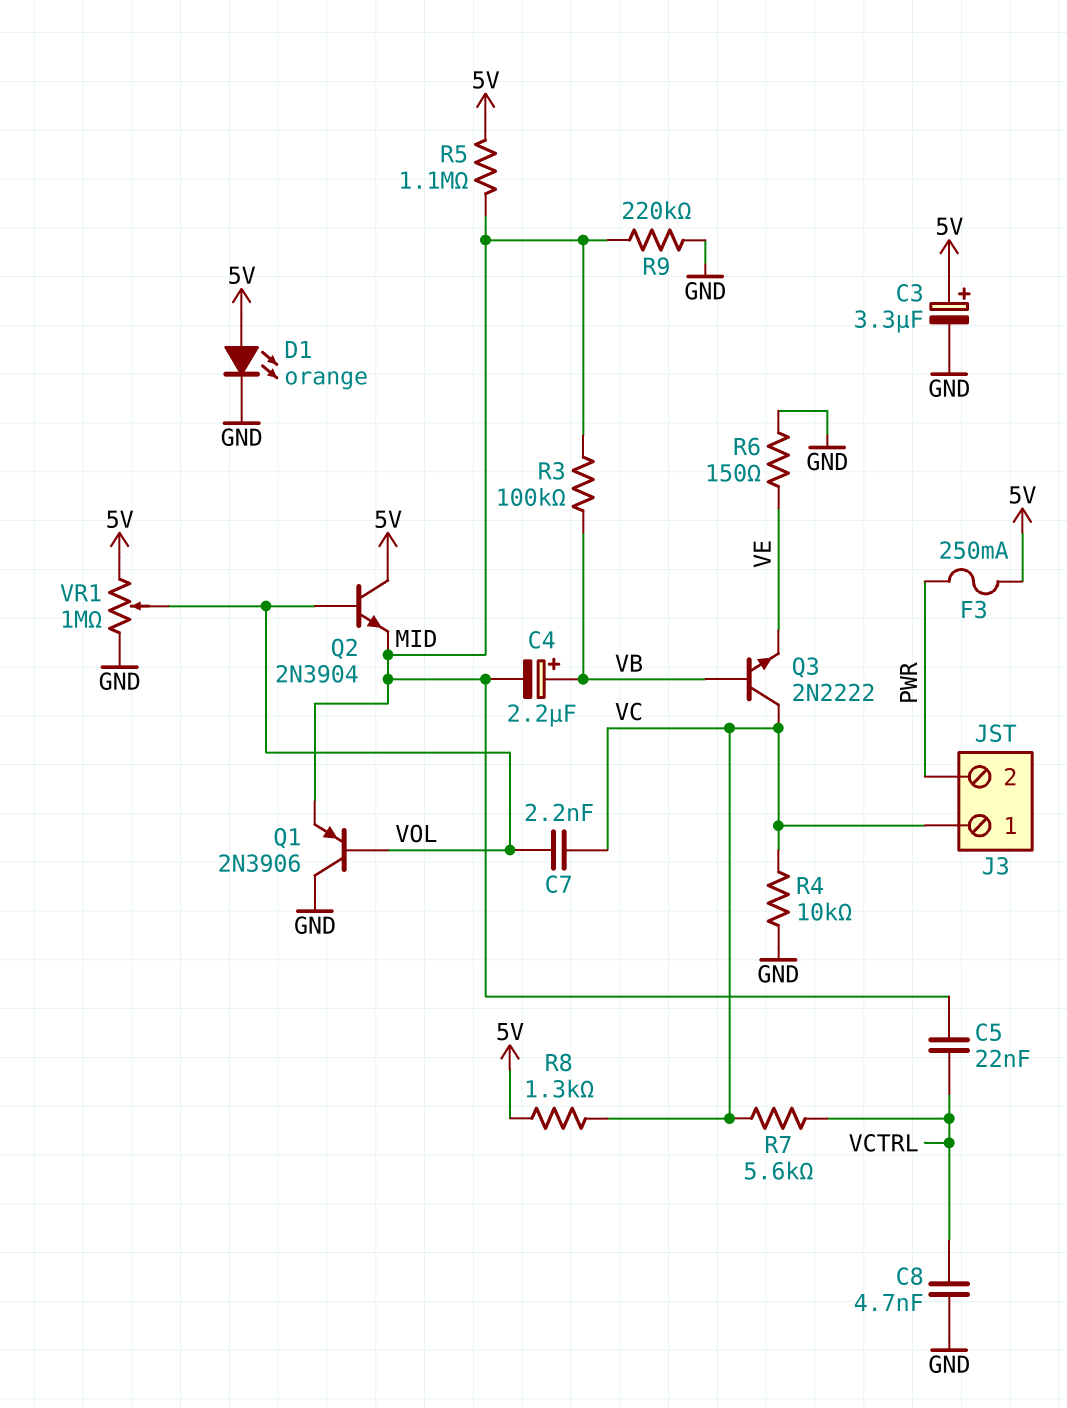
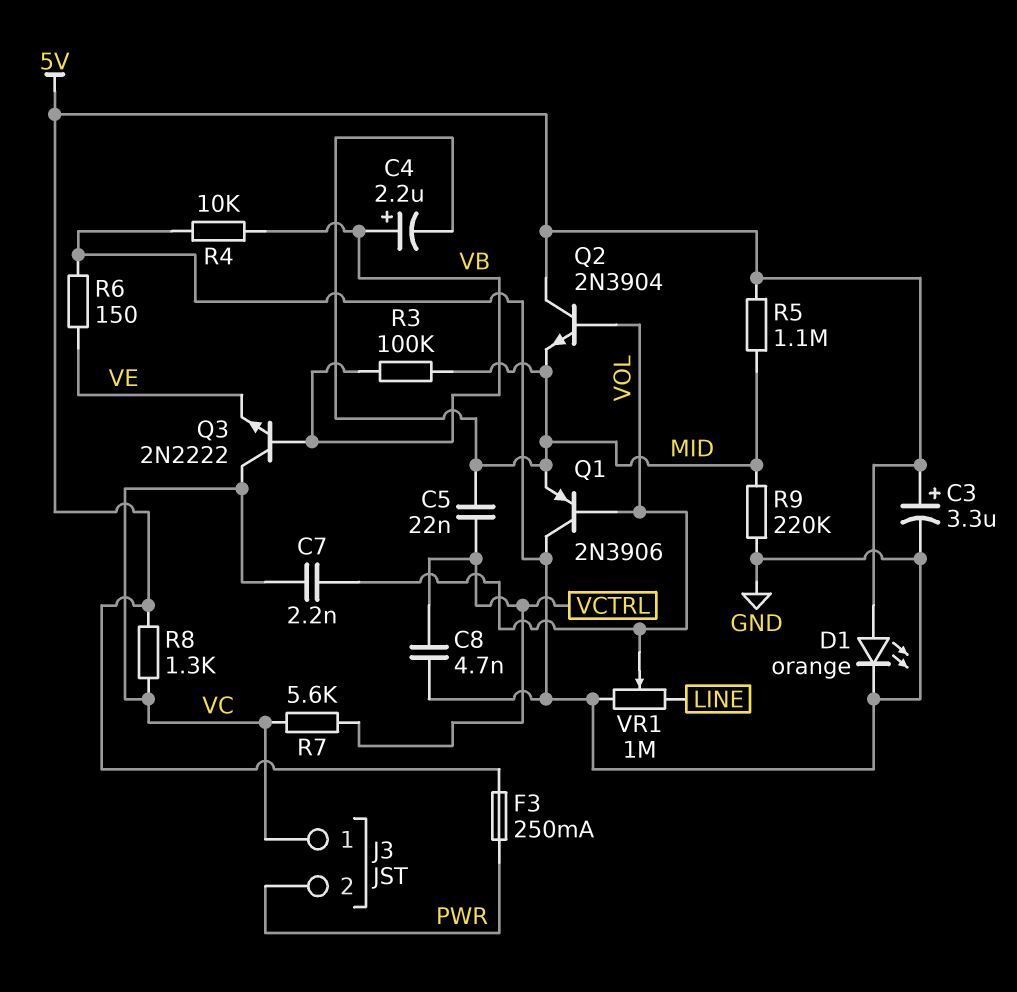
R4: 10k (GND, VC) -> 10k (GND, VB)
VR1: 1M (5V, GND, wiper VOL) -> 1M (GND, LINE, wiper VOL)

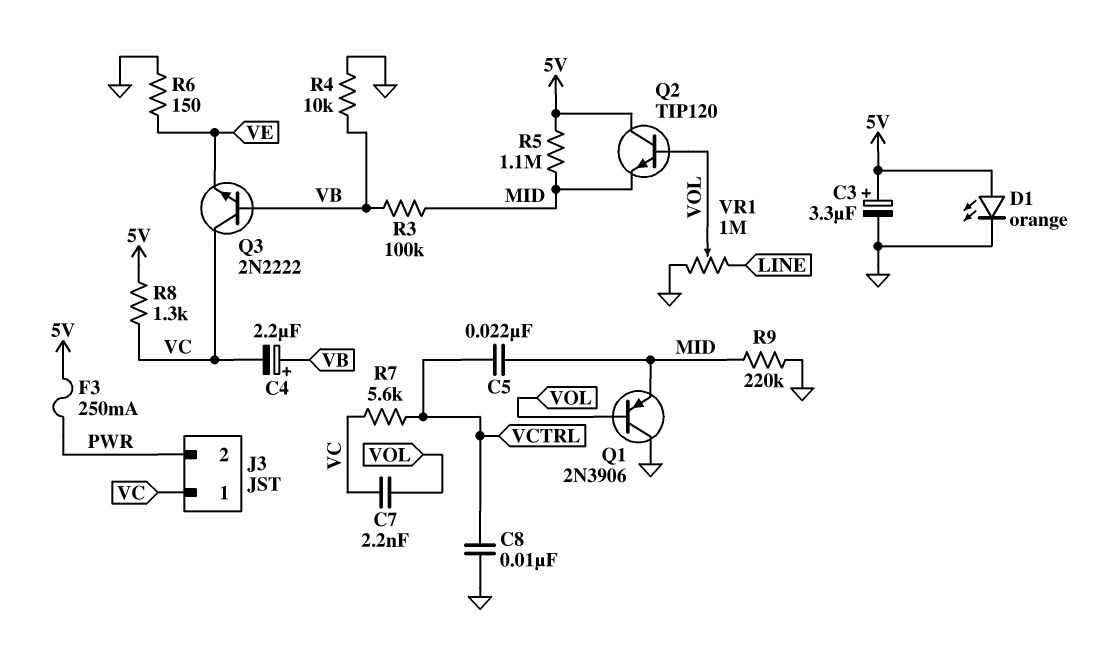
C4: 2.2uF (plus VB, minus MID) -> 2.2uF (plus VB, minus VC)
C8: 4.7nF (GND, VCTRL) -> 10nF (GND, VCTRL)
Q2: NPN 2N3904 (B VOL, C 5V, E MID) -> NPN TIP120 (B VOL, C 5V, E MID)

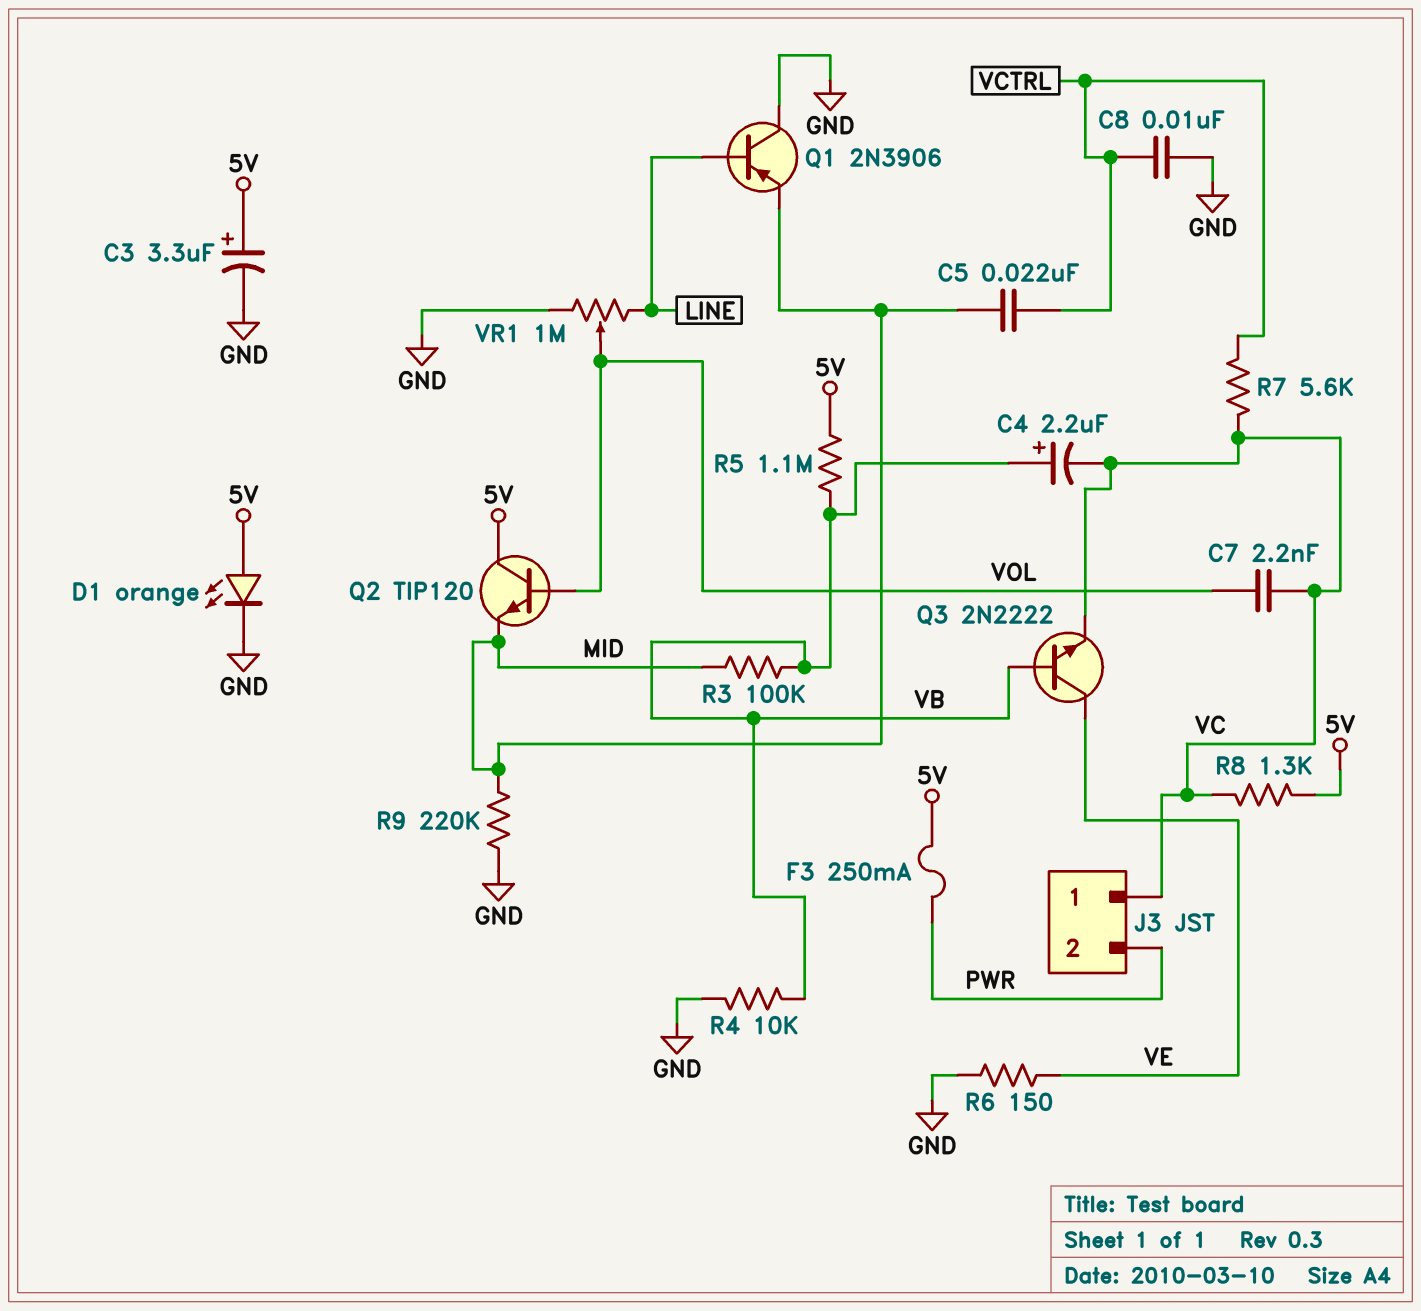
Q1: PNP 2N3906 (B VOL, C GND, E MID) -> PNP 2N3906 (B LINE, C GND, E MID)
Q3: NPN 2N2222 (B VB, C VC, E VE) -> NPN 2N2222 (B VB, C VE, E VC)
R5: 1.1M (5V, MID) -> 1.1M (5V, VB)

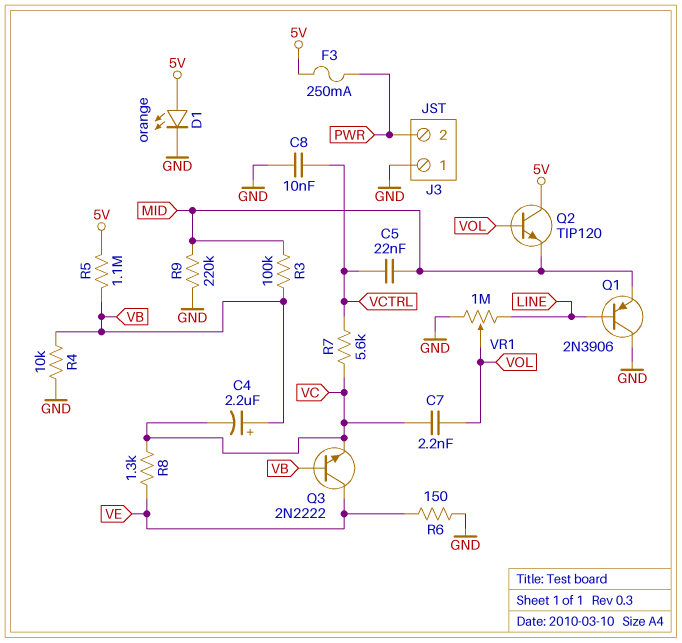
C3: 3.3uF (plus 5V, minus GND) -> none
J3 pin 1: VC -> GND
R8: 1.3k (5V, VC) -> 1.3k (VC, VE)

